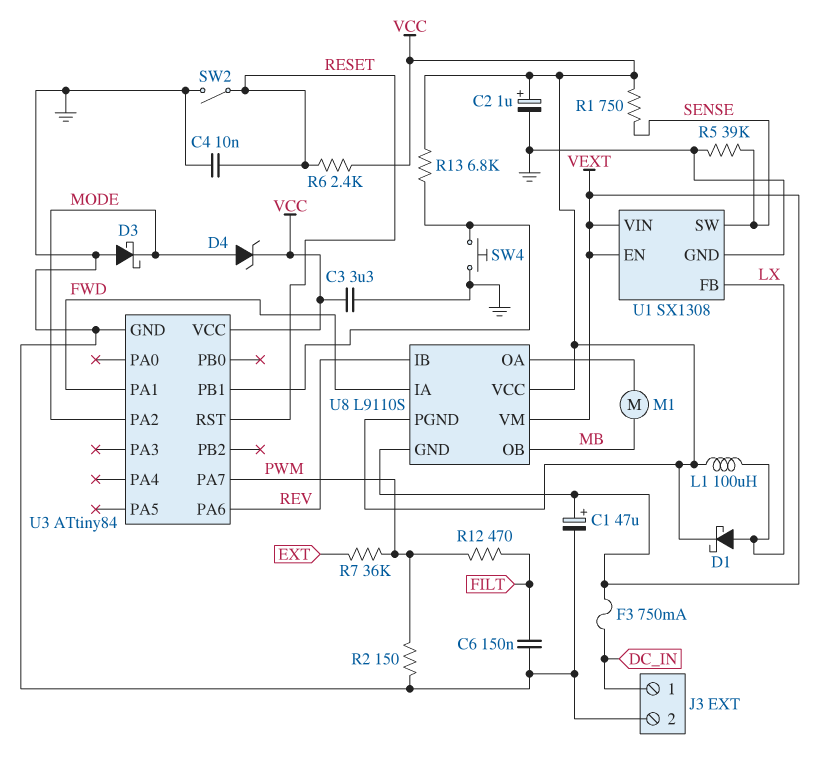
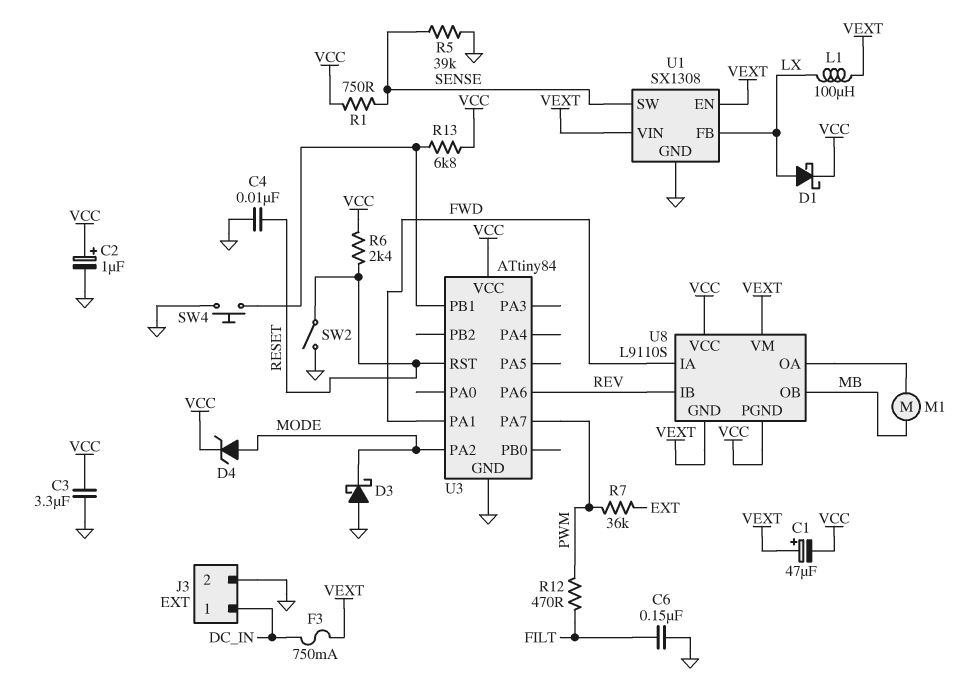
C1: 47uF (plus VEXT, minus GND) -> 47uF (plus VEXT, minus VCC)
L1: 100uH (LX, VCC) -> 100uH (LX, VEXT)
R2: 150 (GND, PWM) -> none

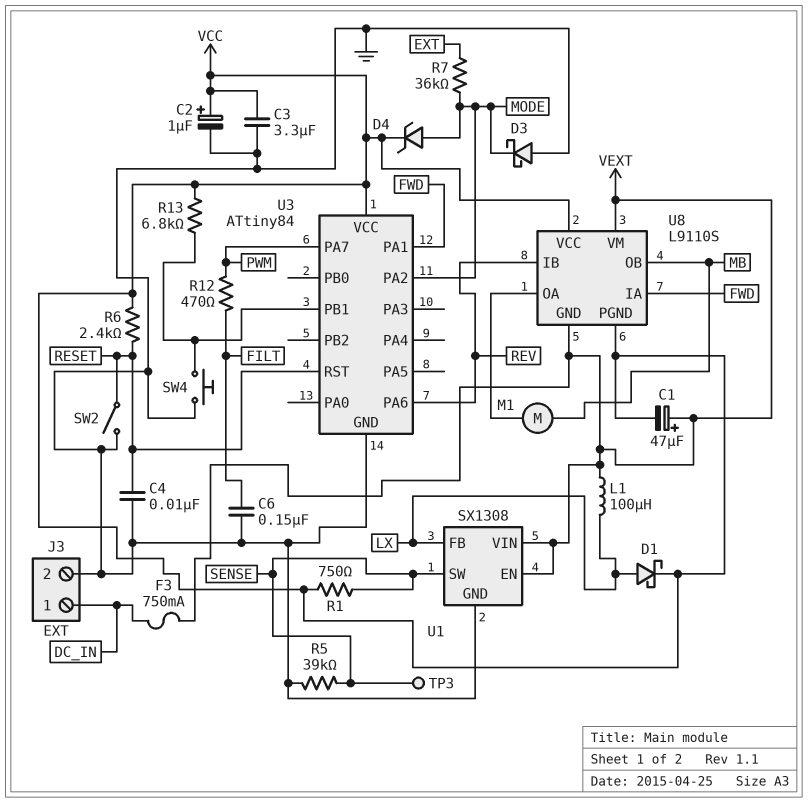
R7: 36k (EXT, PWM) -> 36k (EXT, MODE)
TP3: none -> test point (SENSE)

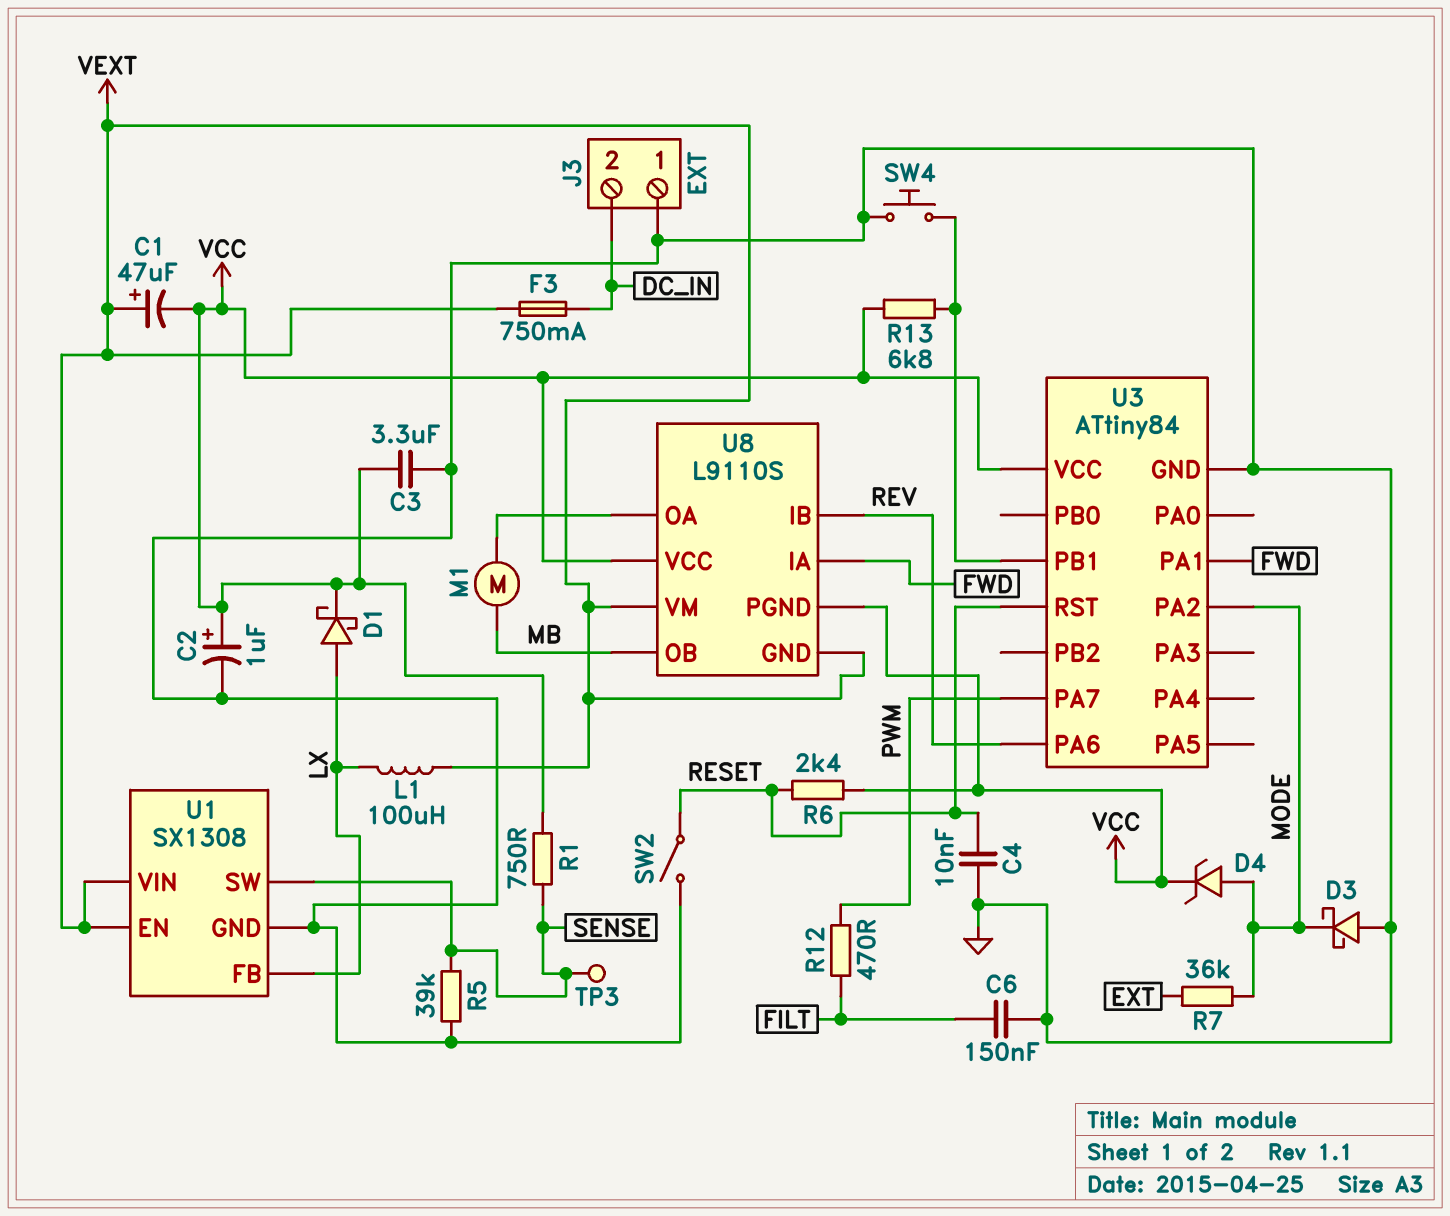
J3 pin 1: DC_IN -> GND
J3 pin 2: GND -> DC_IN

